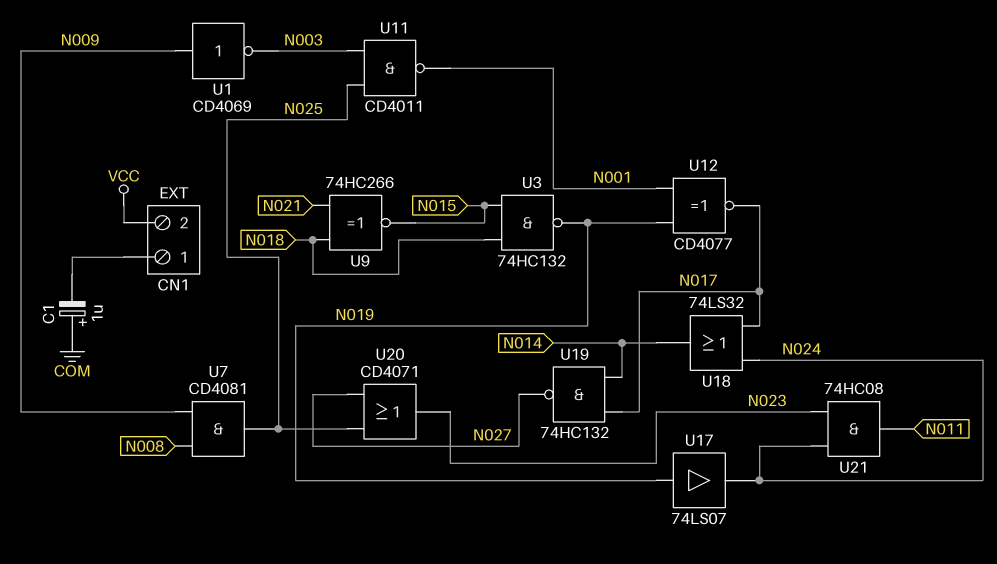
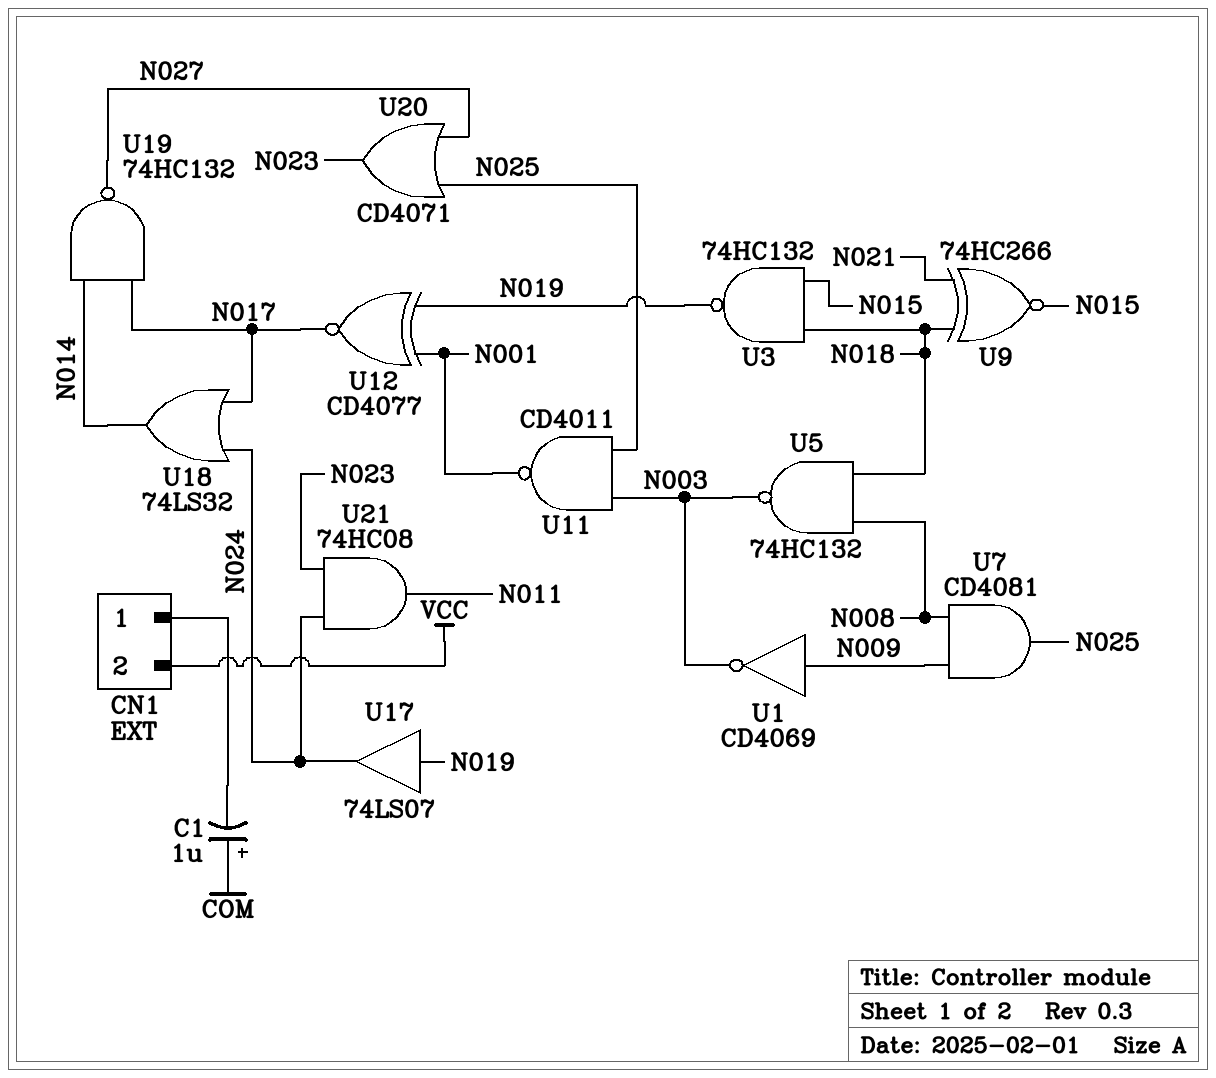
U5: none -> NAND 74HC132 (in N008, in N018, out N003)

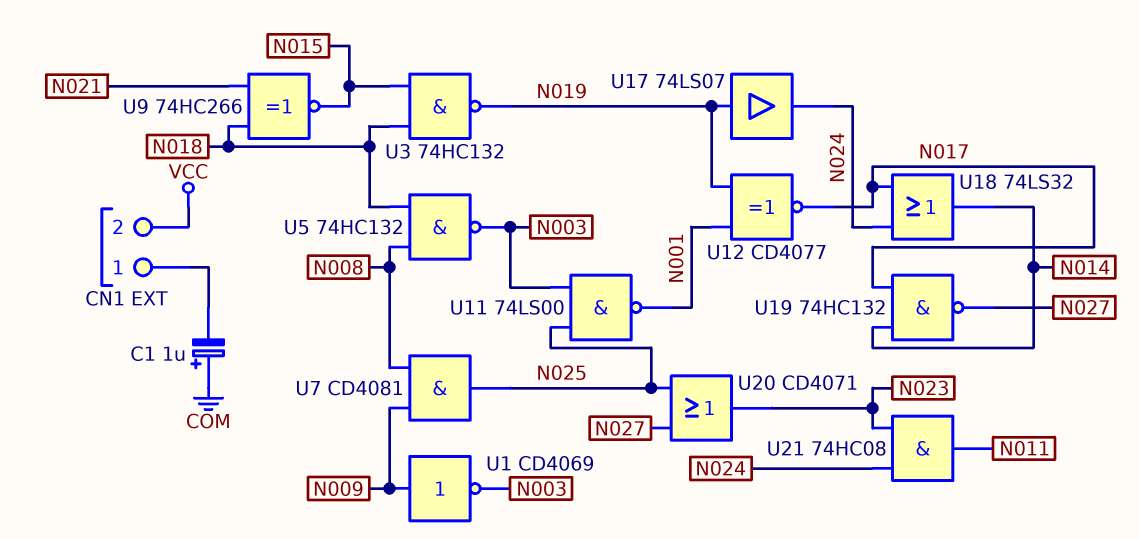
U11: NAND CD4011 (in N003, in N025, out N001) -> NAND 74LS00 (in N003, in N025, out N001)

